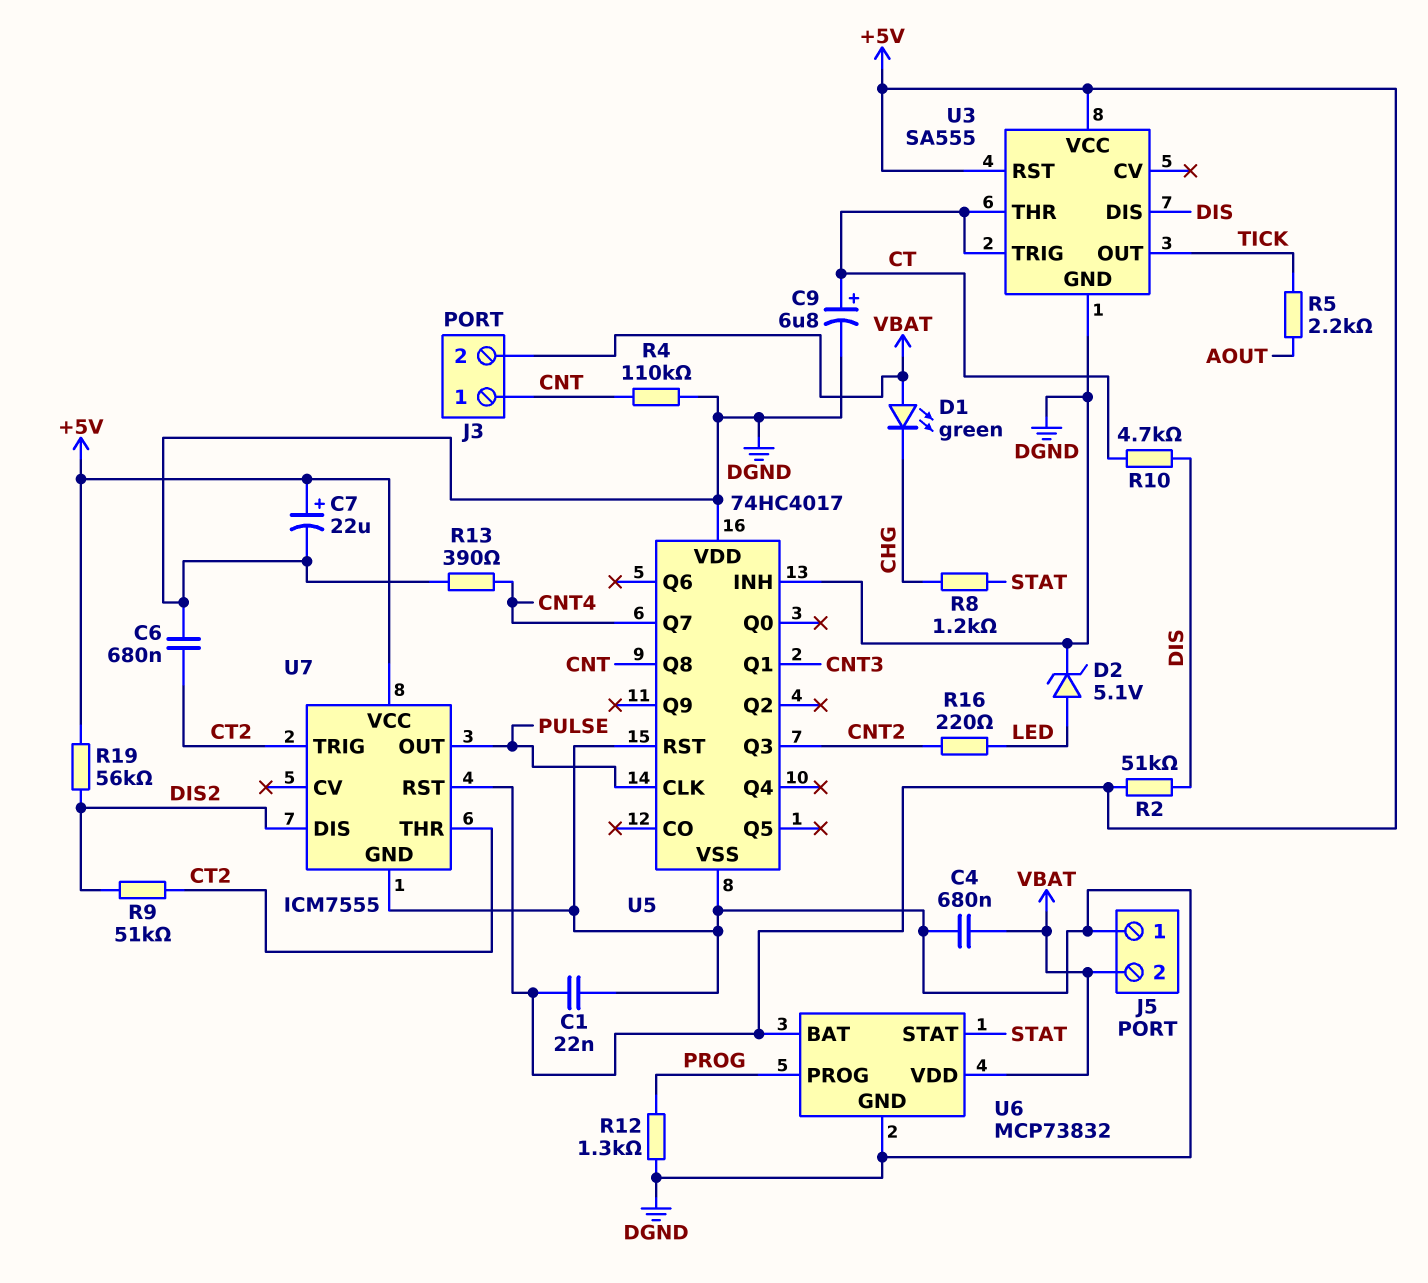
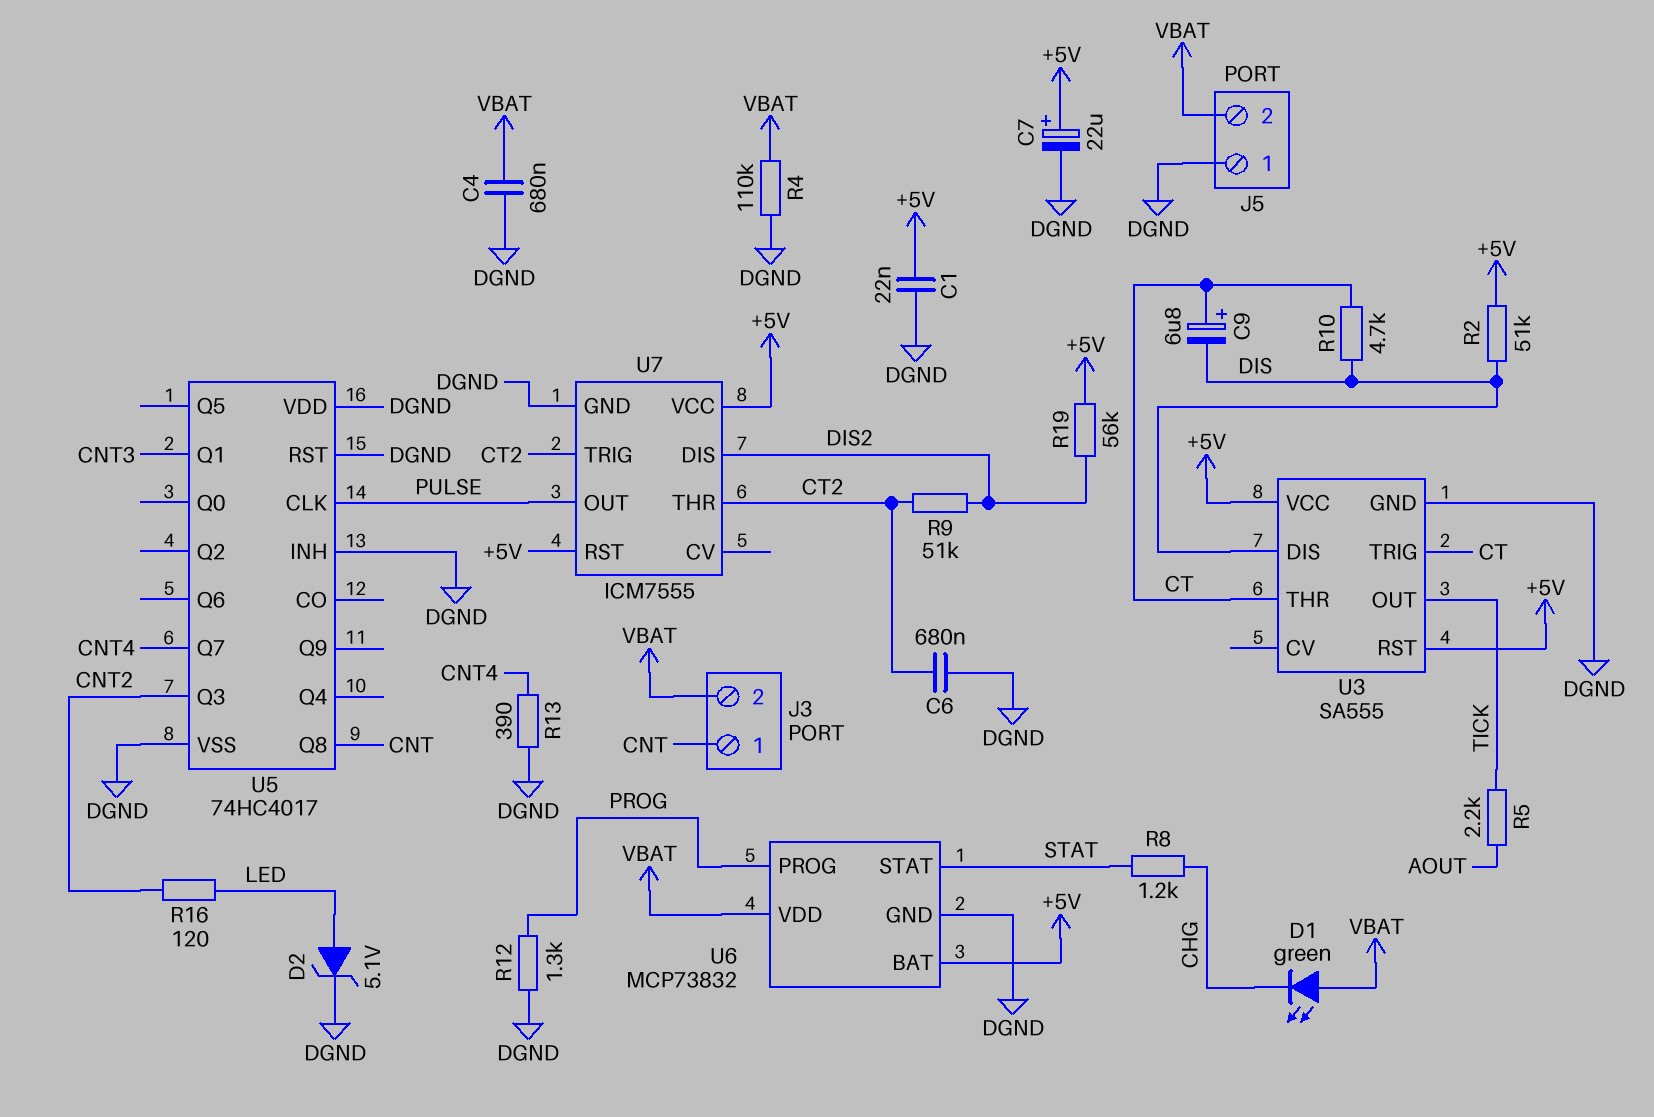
C9: 6.8uF (plus CT, minus DGND) -> 6.8uF (plus CT, minus DIS)
R4: 110k (CNT, DGND) -> 110k (DGND, VBAT)
R16: 220 (CNT2, LED) -> 120 (CNT2, LED)

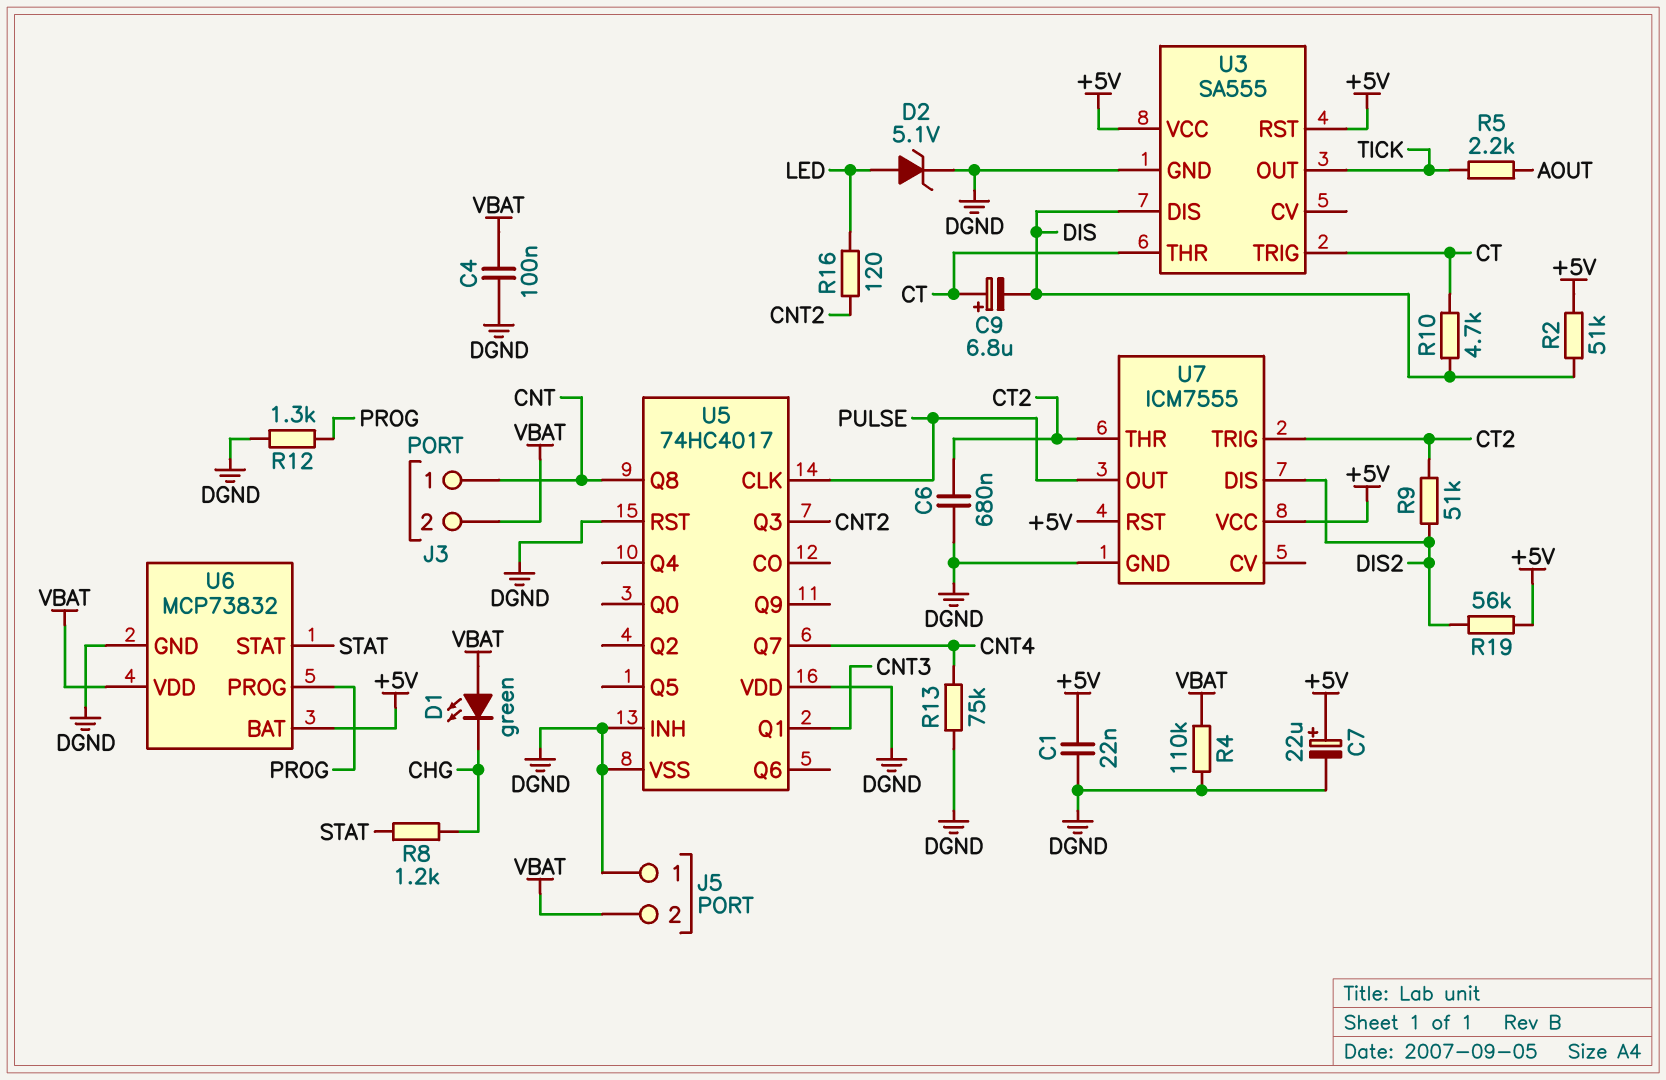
C4: 680nF (DGND, VBAT) -> 100nF (DGND, VBAT)
R13: 390 (CNT4, DGND) -> 75k (CNT4, DGND)

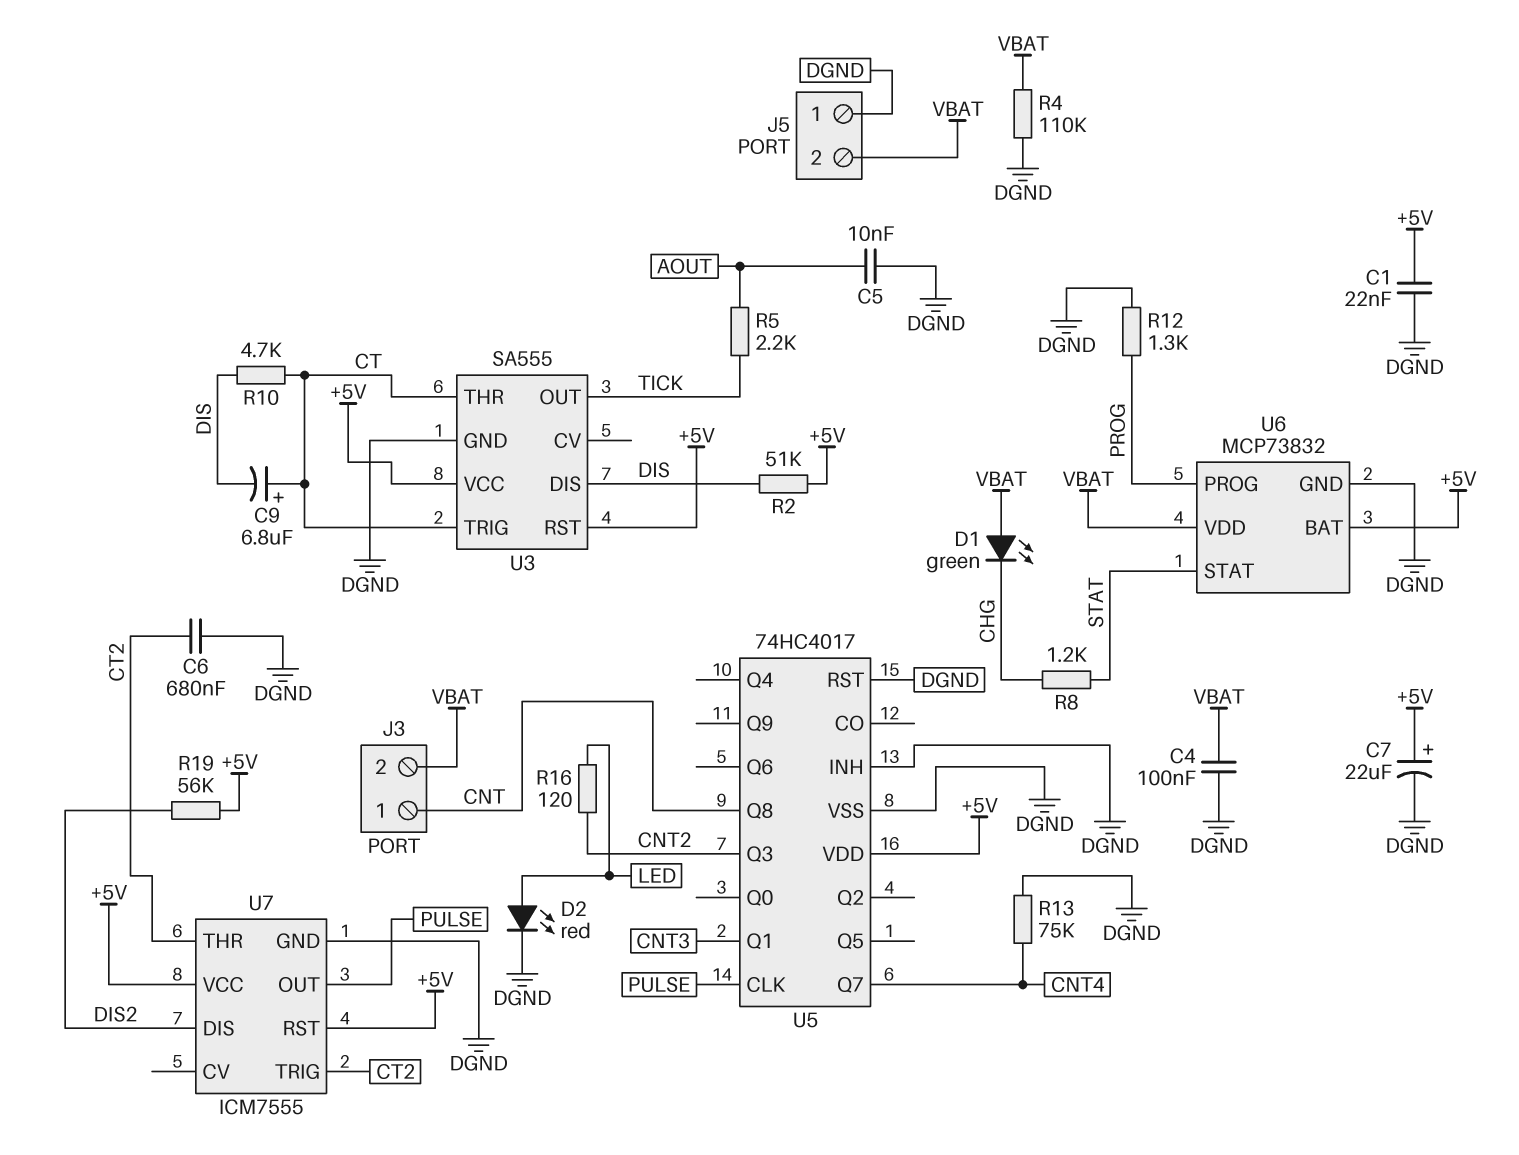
C5: none -> 10nF (AOUT, DGND)
D2: zener 5.1V (A LED, K DGND) -> LED red (A LED, K DGND)
R9: 51k (CT2, DIS2) -> none
U5 pin VDD: DGND -> +5V

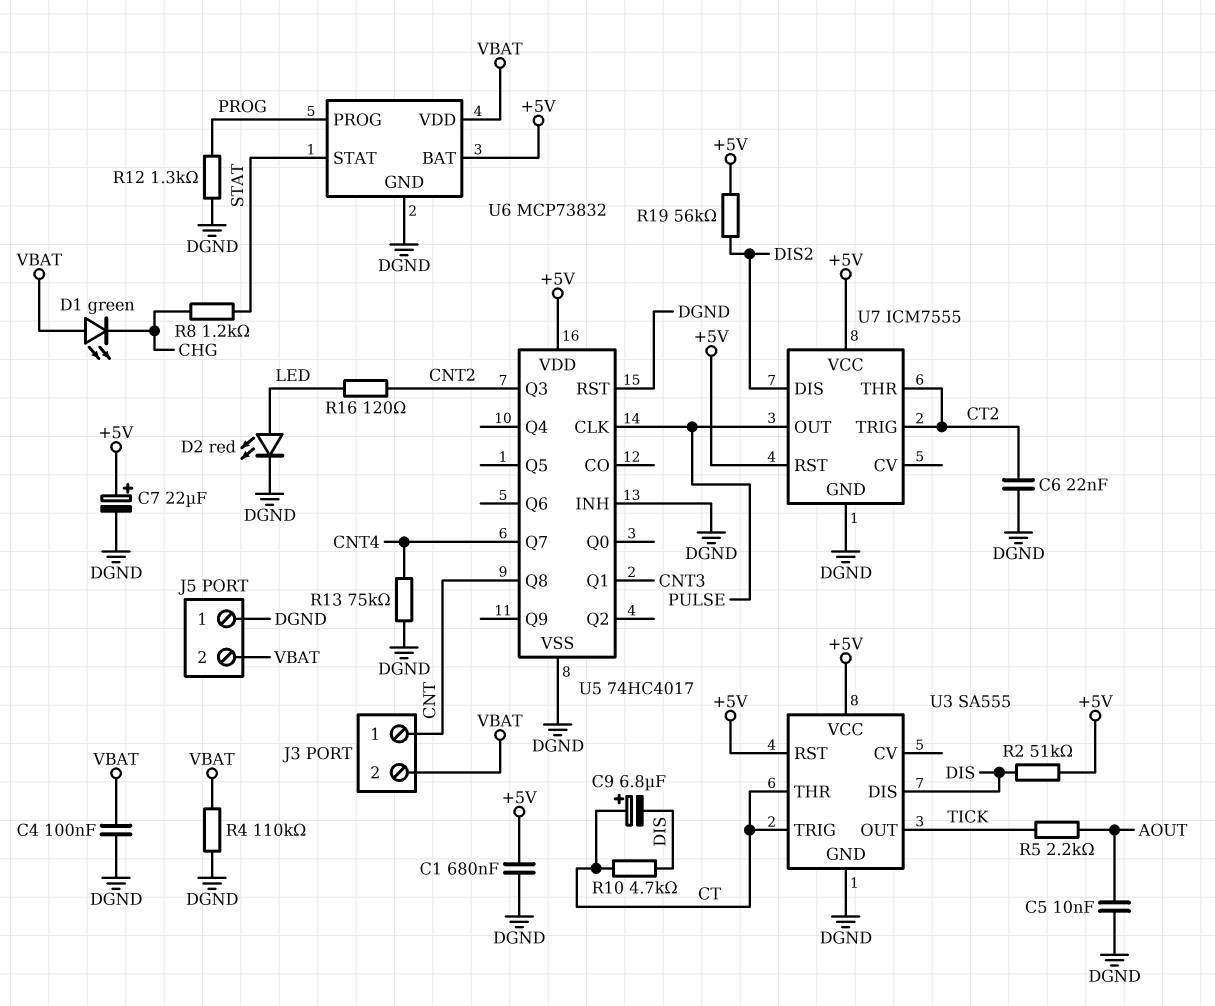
C1: 22nF (+5V, DGND) -> 680nF (+5V, DGND)
C6: 680nF (CT2, DGND) -> 22nF (CT2, DGND)

